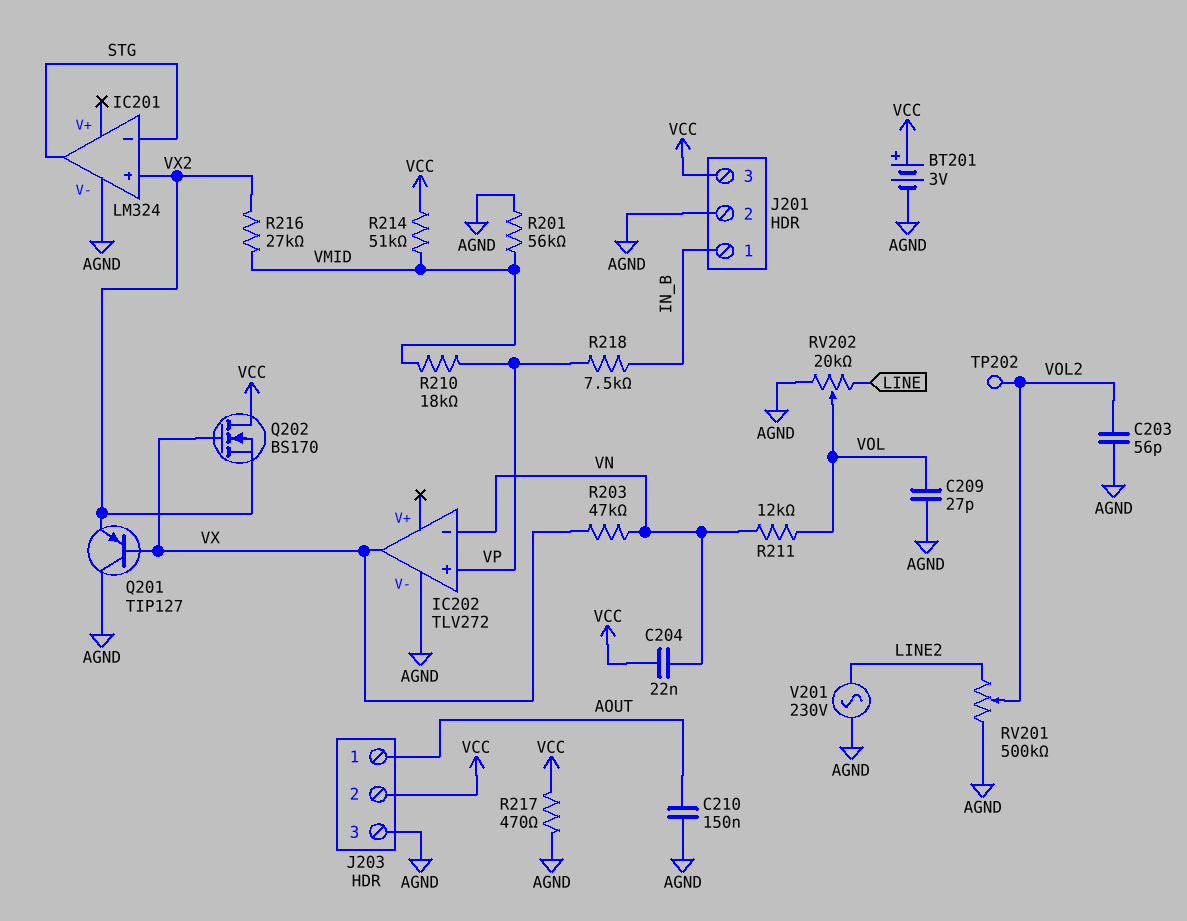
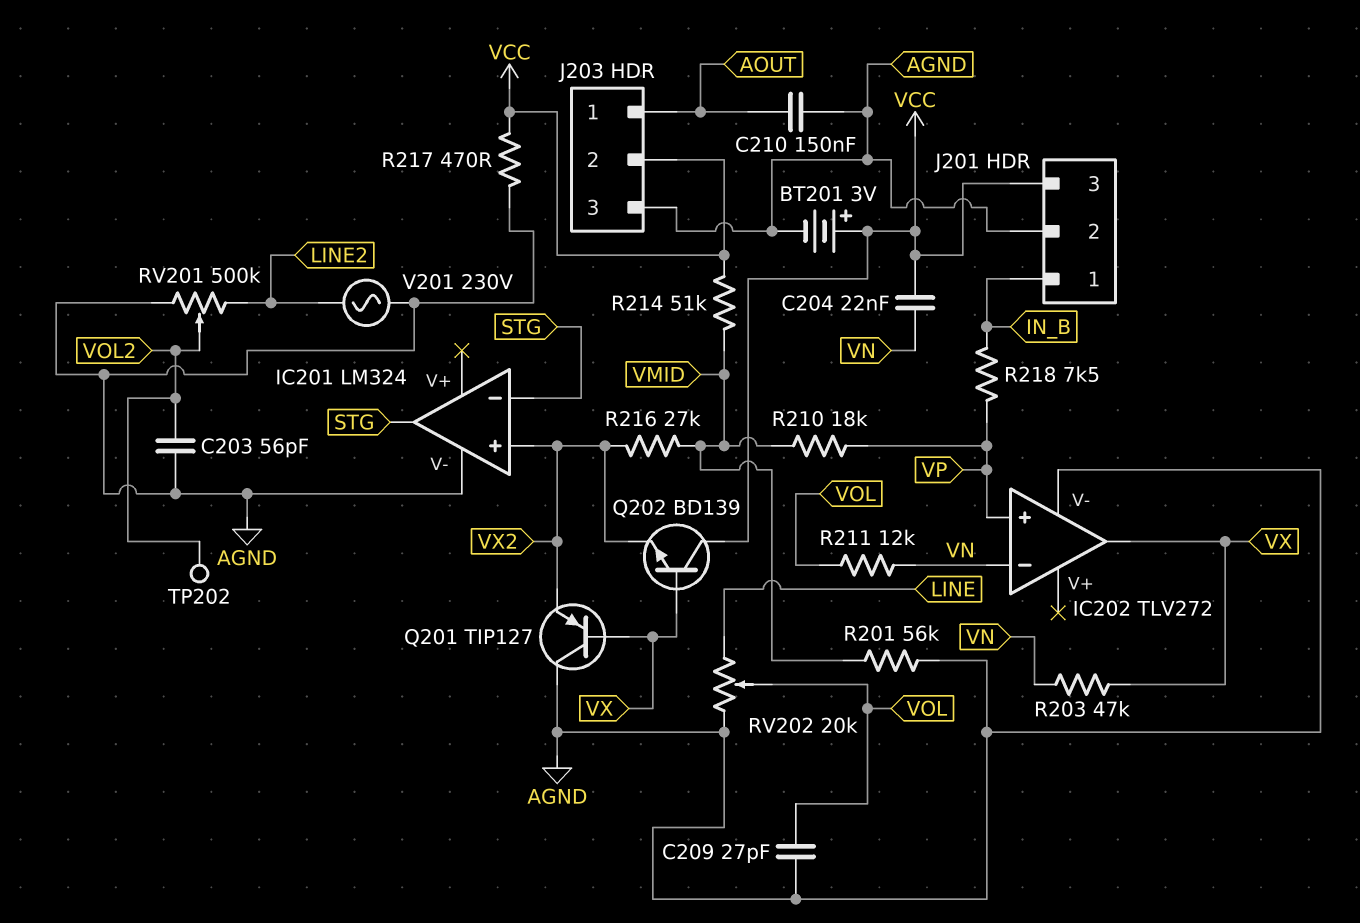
Q202: NMOS BS170 (G VX, D VCC, S VX2) -> NPN BD139 (B VX, C VCC, E VX2)

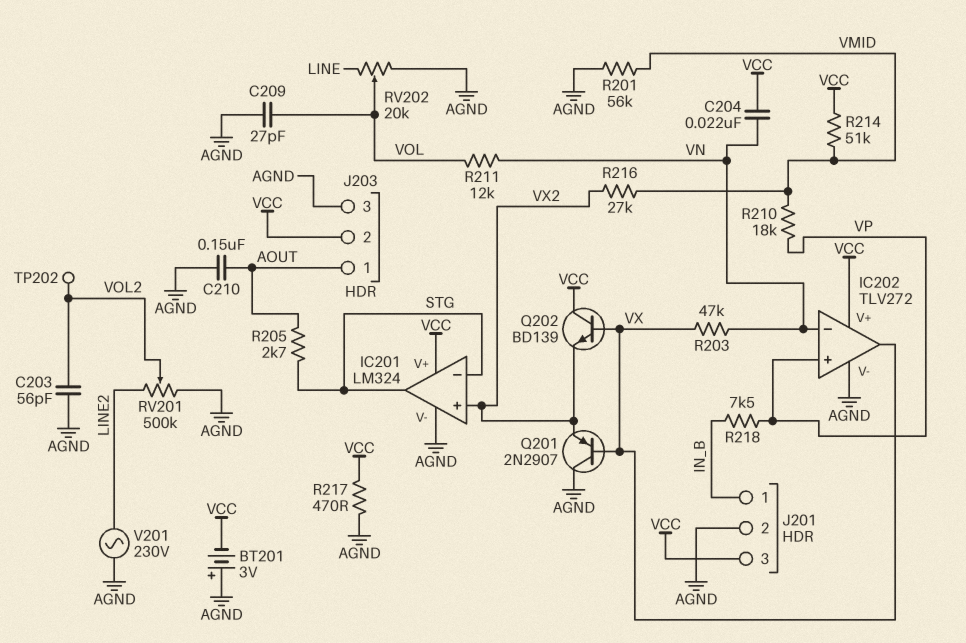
BT201: 3V (plus VCC, minus AGND) -> 3V (plus AGND, minus VCC)
IC201 pin V+: none -> VCC
IC202 pin V+: none -> VCC
Q201: PNP TIP127 (B VX, C AGND, E VX2) -> PNP 2N2907 (B VX, C AGND, E VX2)
R205: none -> 2.7k (AOUT, STG)

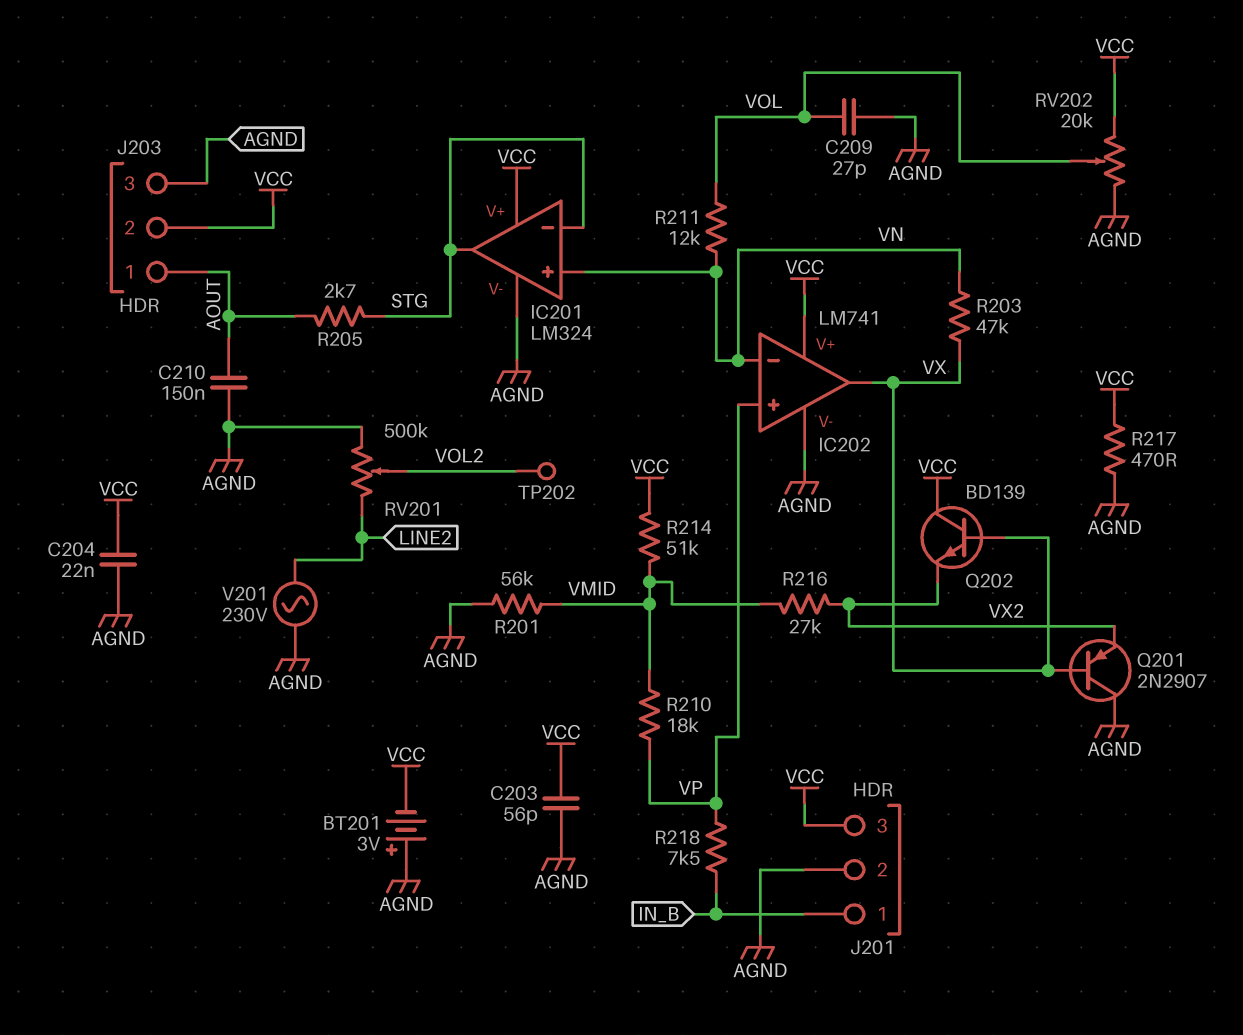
C203: 56pF (AGND, VOL2) -> 56pF (AGND, VCC)
C204: 22nF (VCC, VN) -> 22nF (AGND, VCC)
IC201 pin in+: VX2 -> VN
IC202: TLV272 -> LM741
RV202: 20k (AGND, LINE, wiper VOL) -> 20k (AGND, VCC, wiper VOL)

